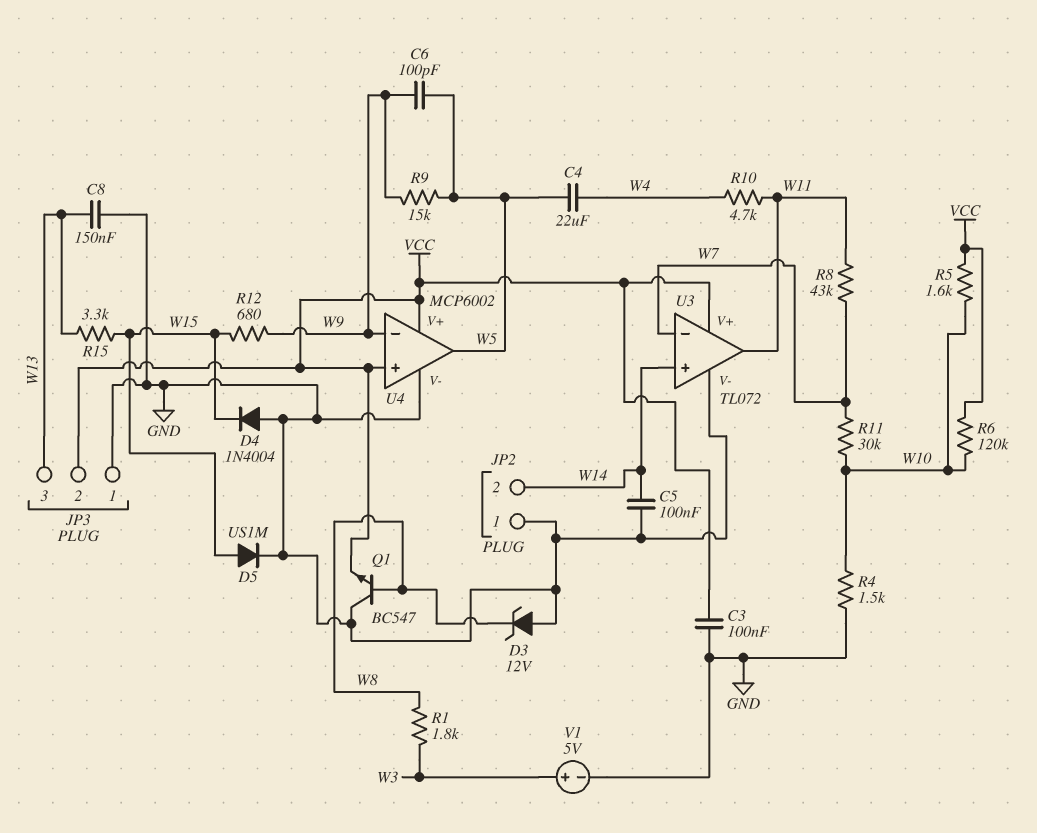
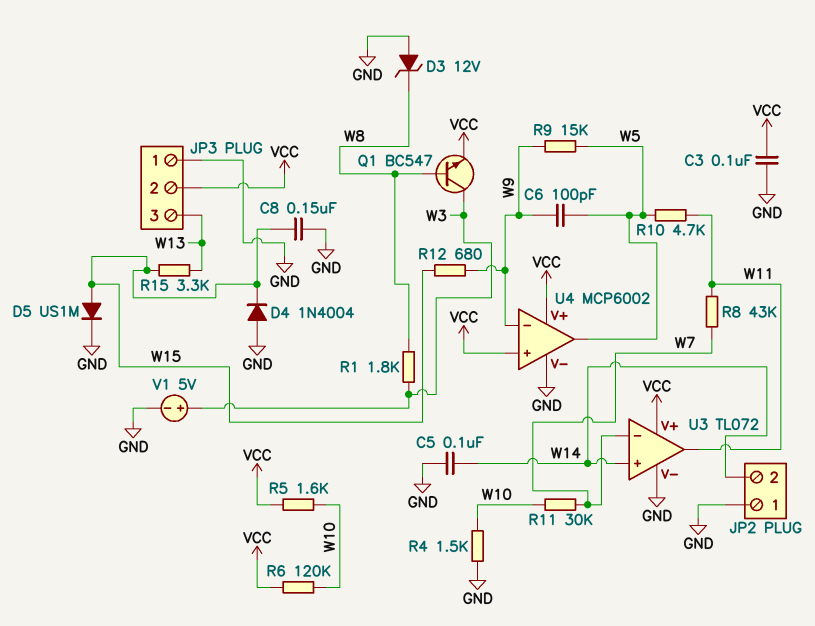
C4: 22uF (W4, W5) -> none
C8: 150nF (GND, W13) -> 150nF (GND, W15)
Q1: NPN BC547 (B W8, C GND, E VCC) -> NPN BC547 (B W8, C W3, E VCC)
R10: 4.7k (W4, W11) -> 4.7k (W5, W11)

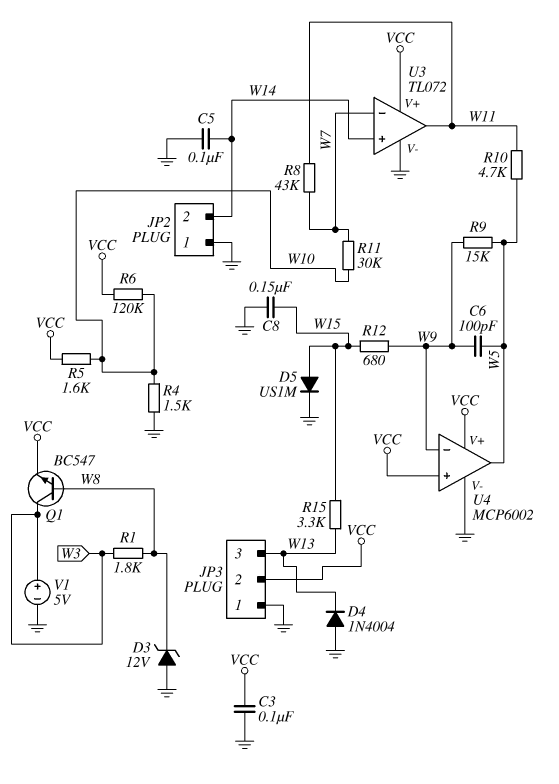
D4: diode 1N4004 (A GND, K W15) -> diode 1N4004 (A GND, K W13)

